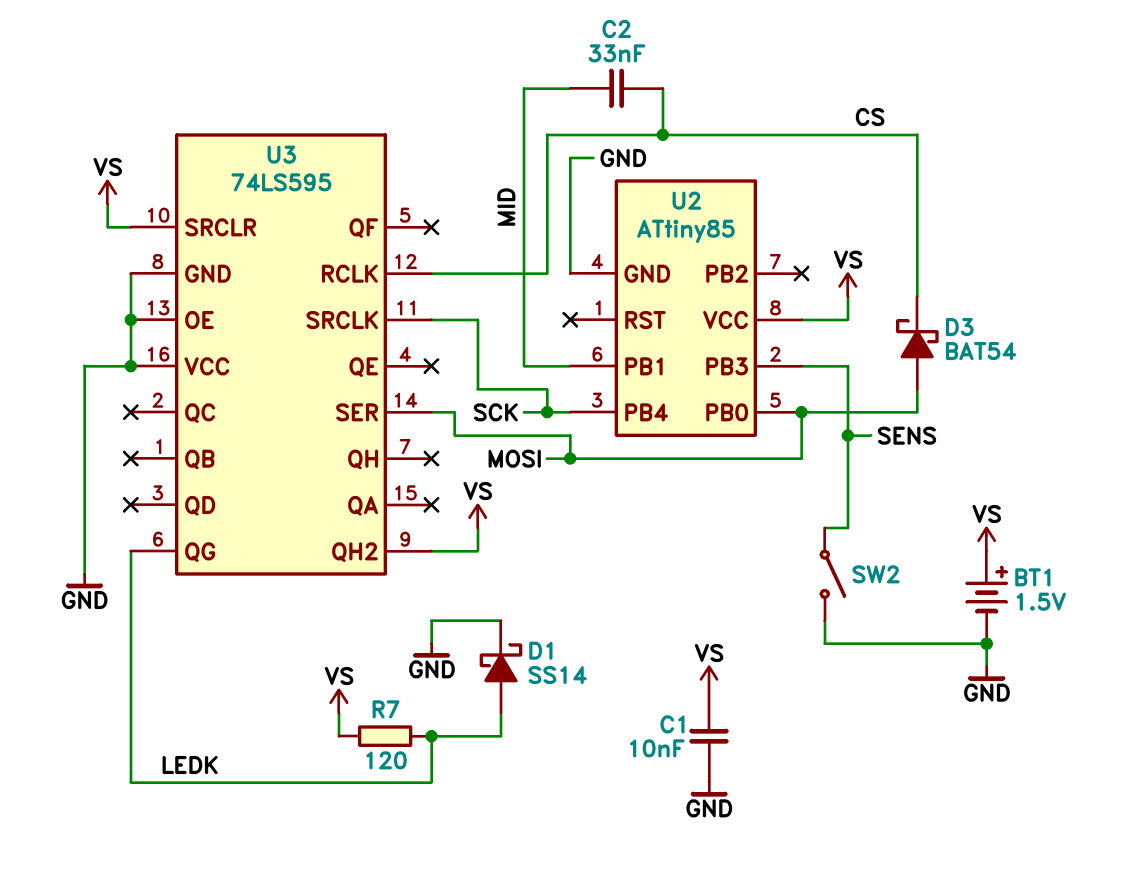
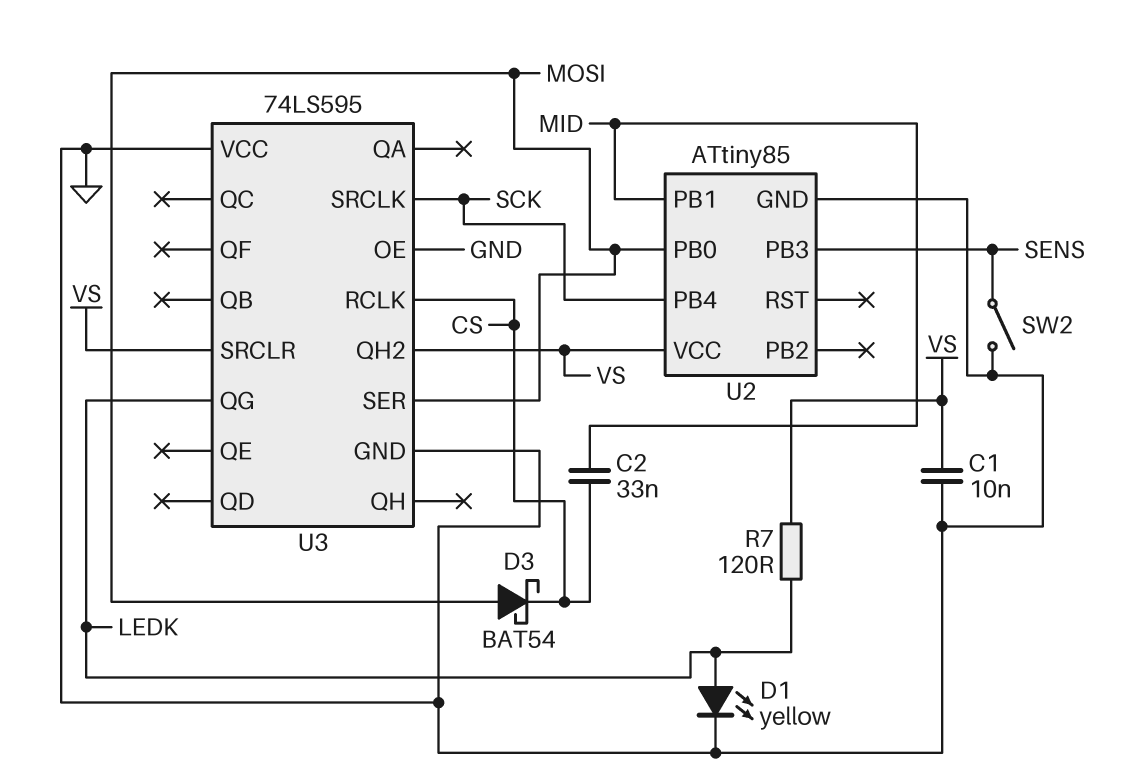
BT1: 1.5V (plus VS, minus GND) -> none
D1: schottky SS14 (A LEDK, K GND) -> LED yellow (A LEDK, K GND)

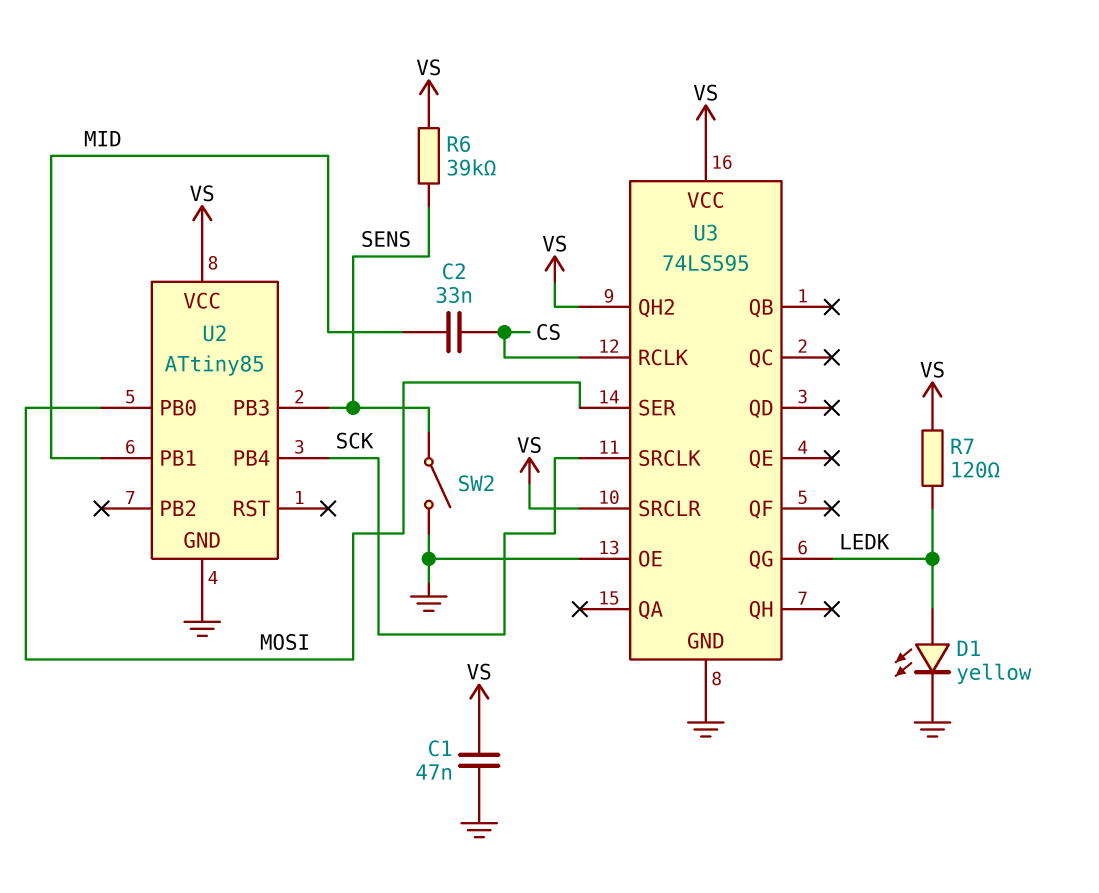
C1: 10nF (GND, VS) -> 47nF (GND, VS)
D3: schottky BAT54 (A MOSI, K CS) -> none
R6: none -> 39k (SENS, VS)
U3 pin VCC: GND -> VS

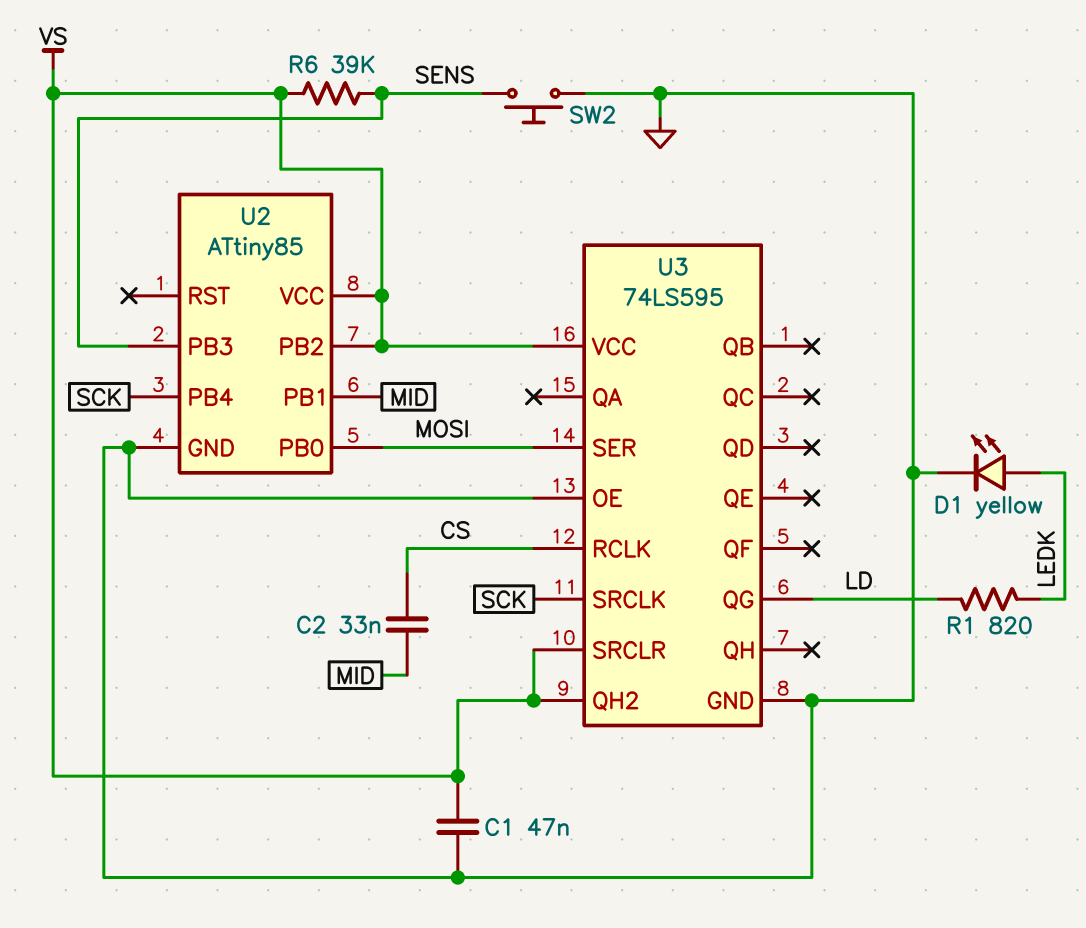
R1: none -> 820 (LD, LEDK)
R7: 120 (LEDK, VS) -> none
SW2: switch (GND, SENS) -> button (GND, SENS)
U2 pin PB2: none -> VS
U3 pin QG: LEDK -> LD

